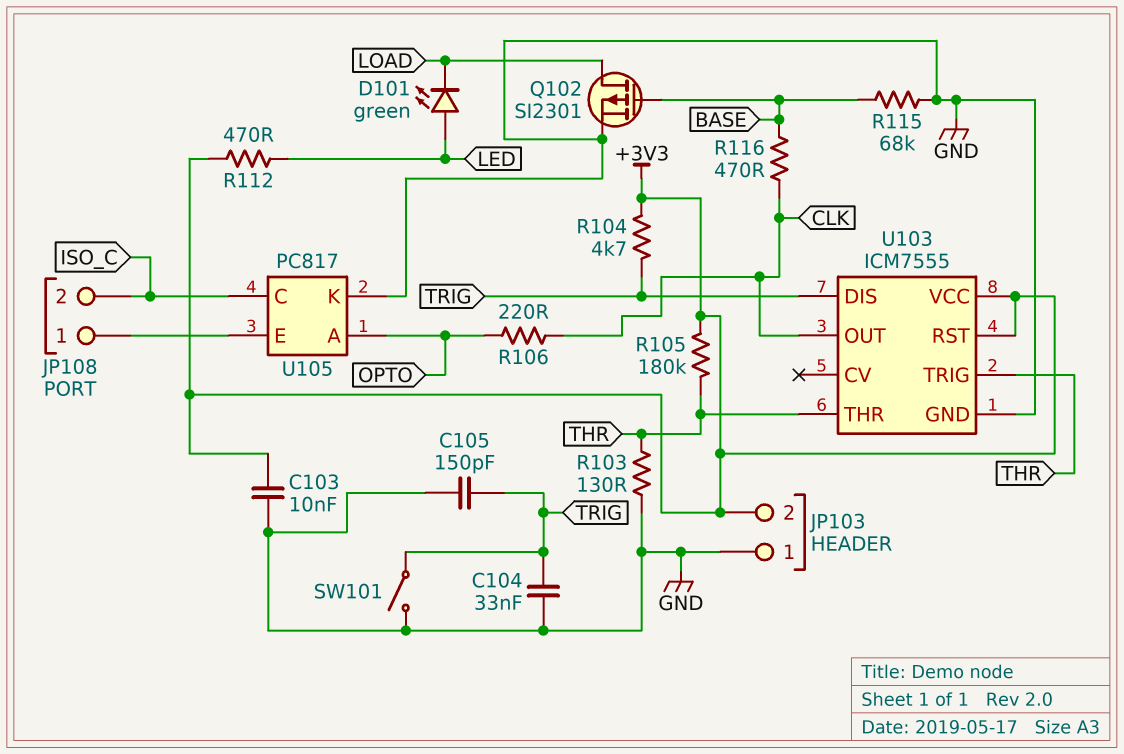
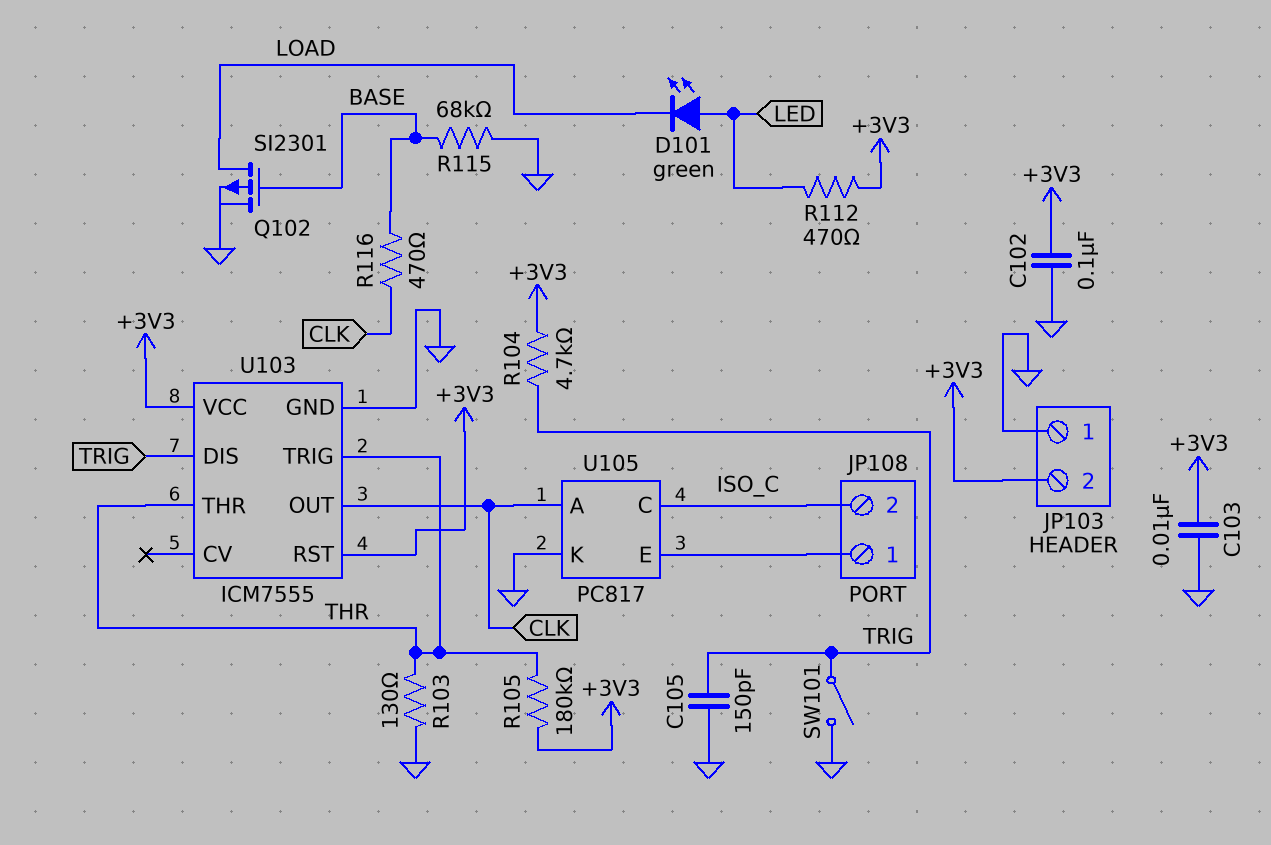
C102: none -> 100nF (+3V3, GND)
C104: 33nF (GND, TRIG) -> none
R106: 220 (CLK, OPTO) -> none
U105 pin A: OPTO -> CLK

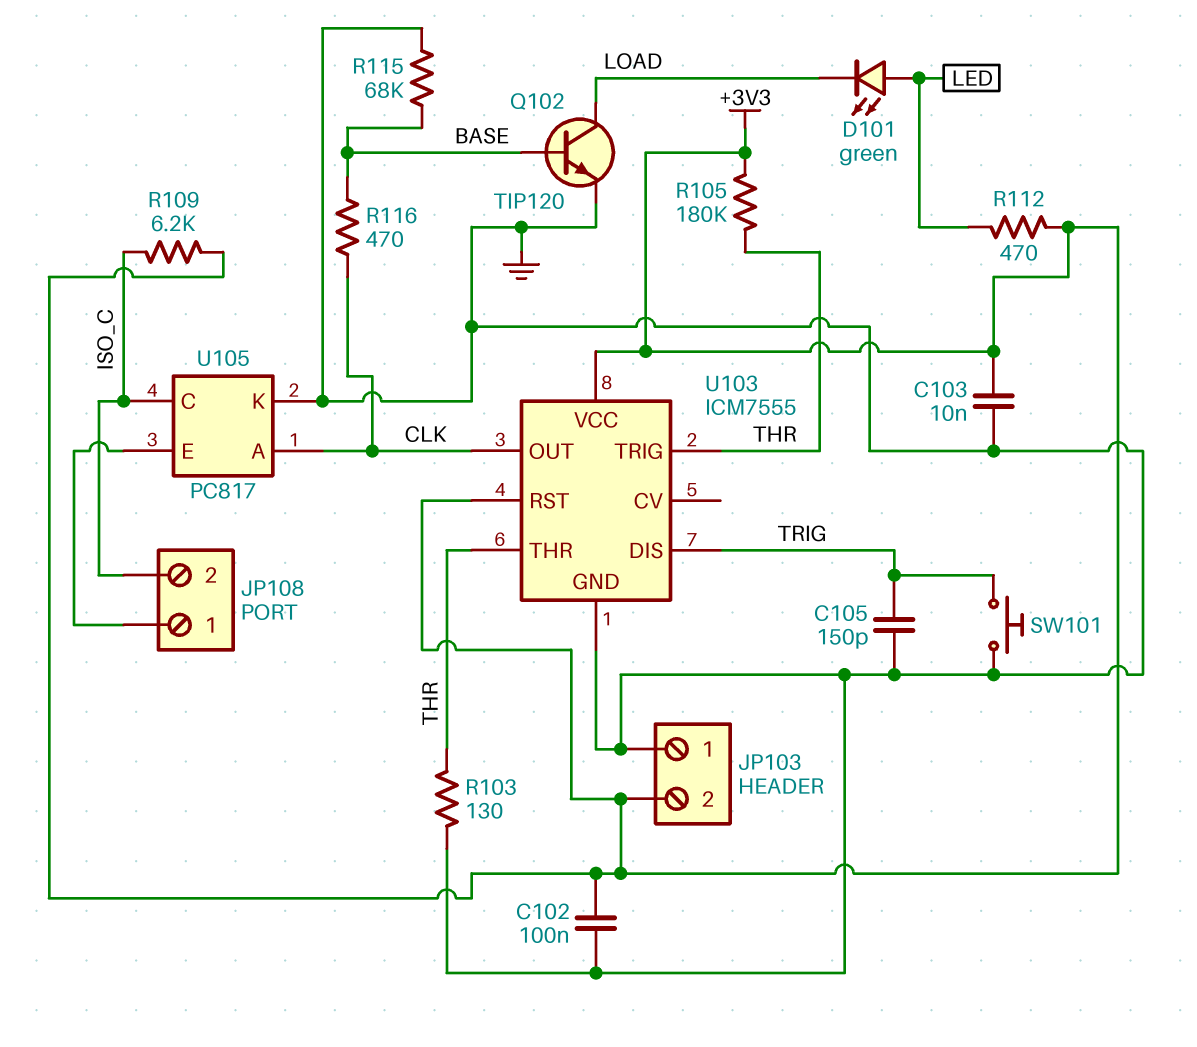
Q102: PMOS SI2301 (G BASE, D LOAD, S GND) -> NPN TIP120 (B BASE, C LOAD, E GND)
R104: 4.7k (+3V3, TRIG) -> none
R109: none -> 6.2k (+3V3, ISO_C)
SW101: switch (GND, TRIG) -> button (GND, TRIG)

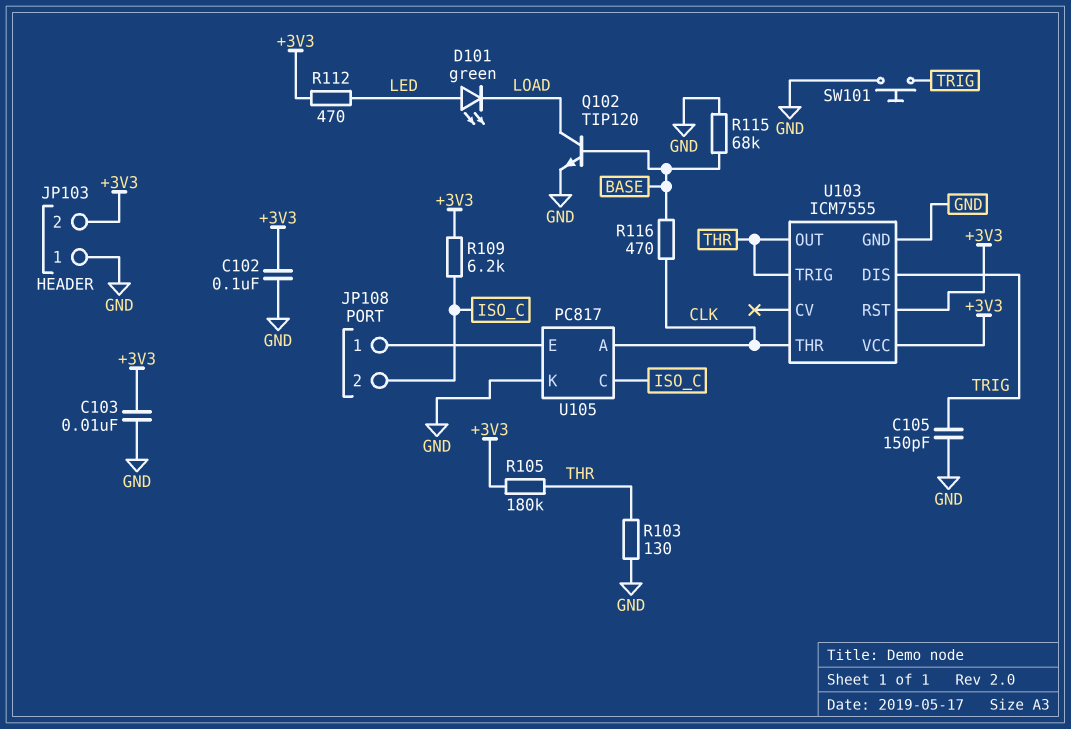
U103 pin OUT: CLK -> THR
U103 pin THR: THR -> CLK

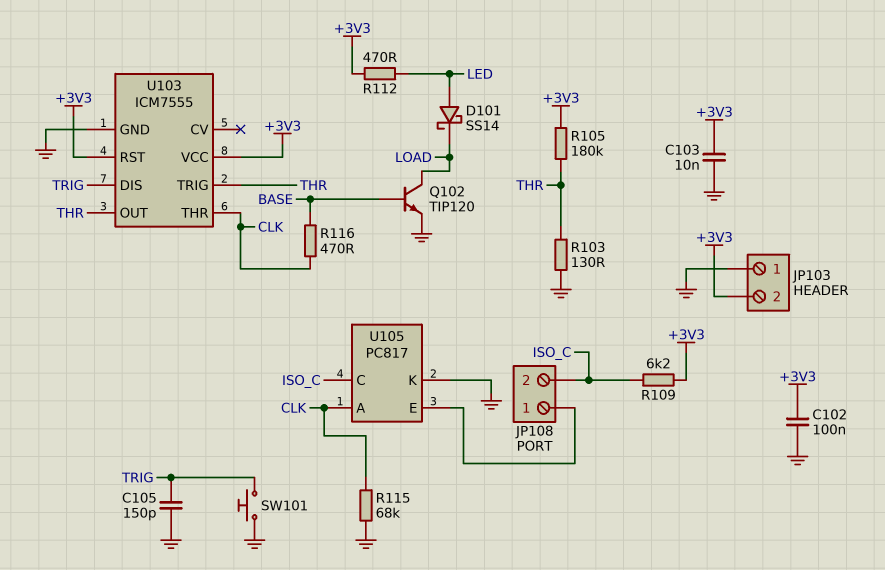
D101: LED green (A LED, K LOAD) -> schottky SS14 (A LED, K LOAD)
R115: 68k (BASE, GND) -> 68k (CLK, GND)

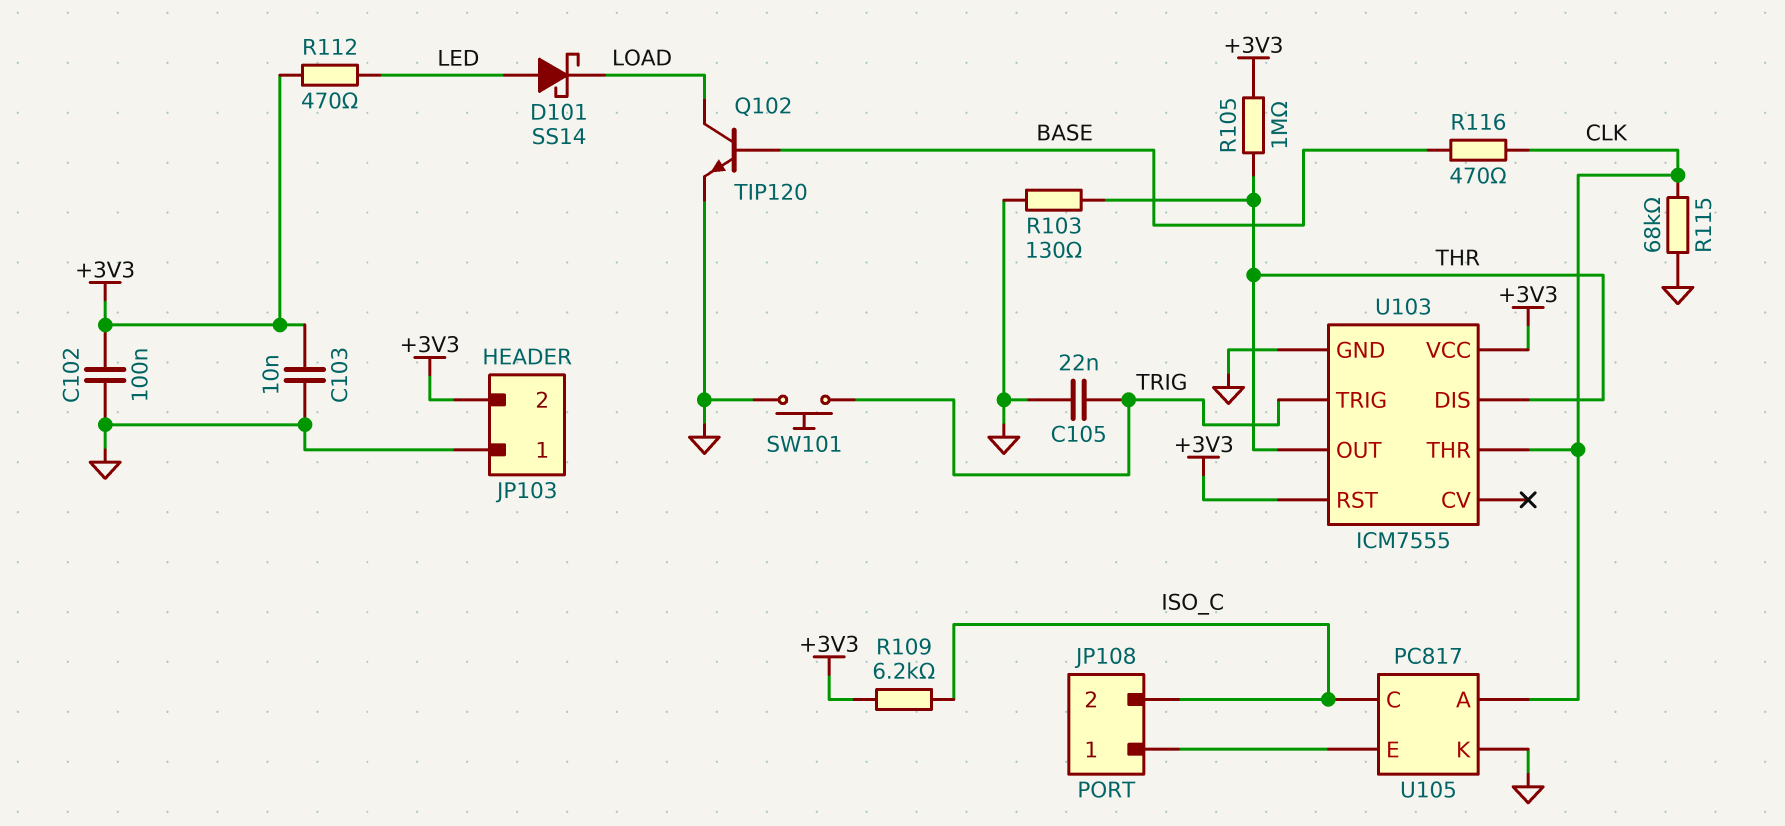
C105: 150pF (GND, TRIG) -> 22nF (GND, TRIG)
R105: 180k (+3V3, THR) -> 1M (+3V3, THR)
U103 pin DIS: TRIG -> THR
U103 pin TRIG: THR -> TRIG

